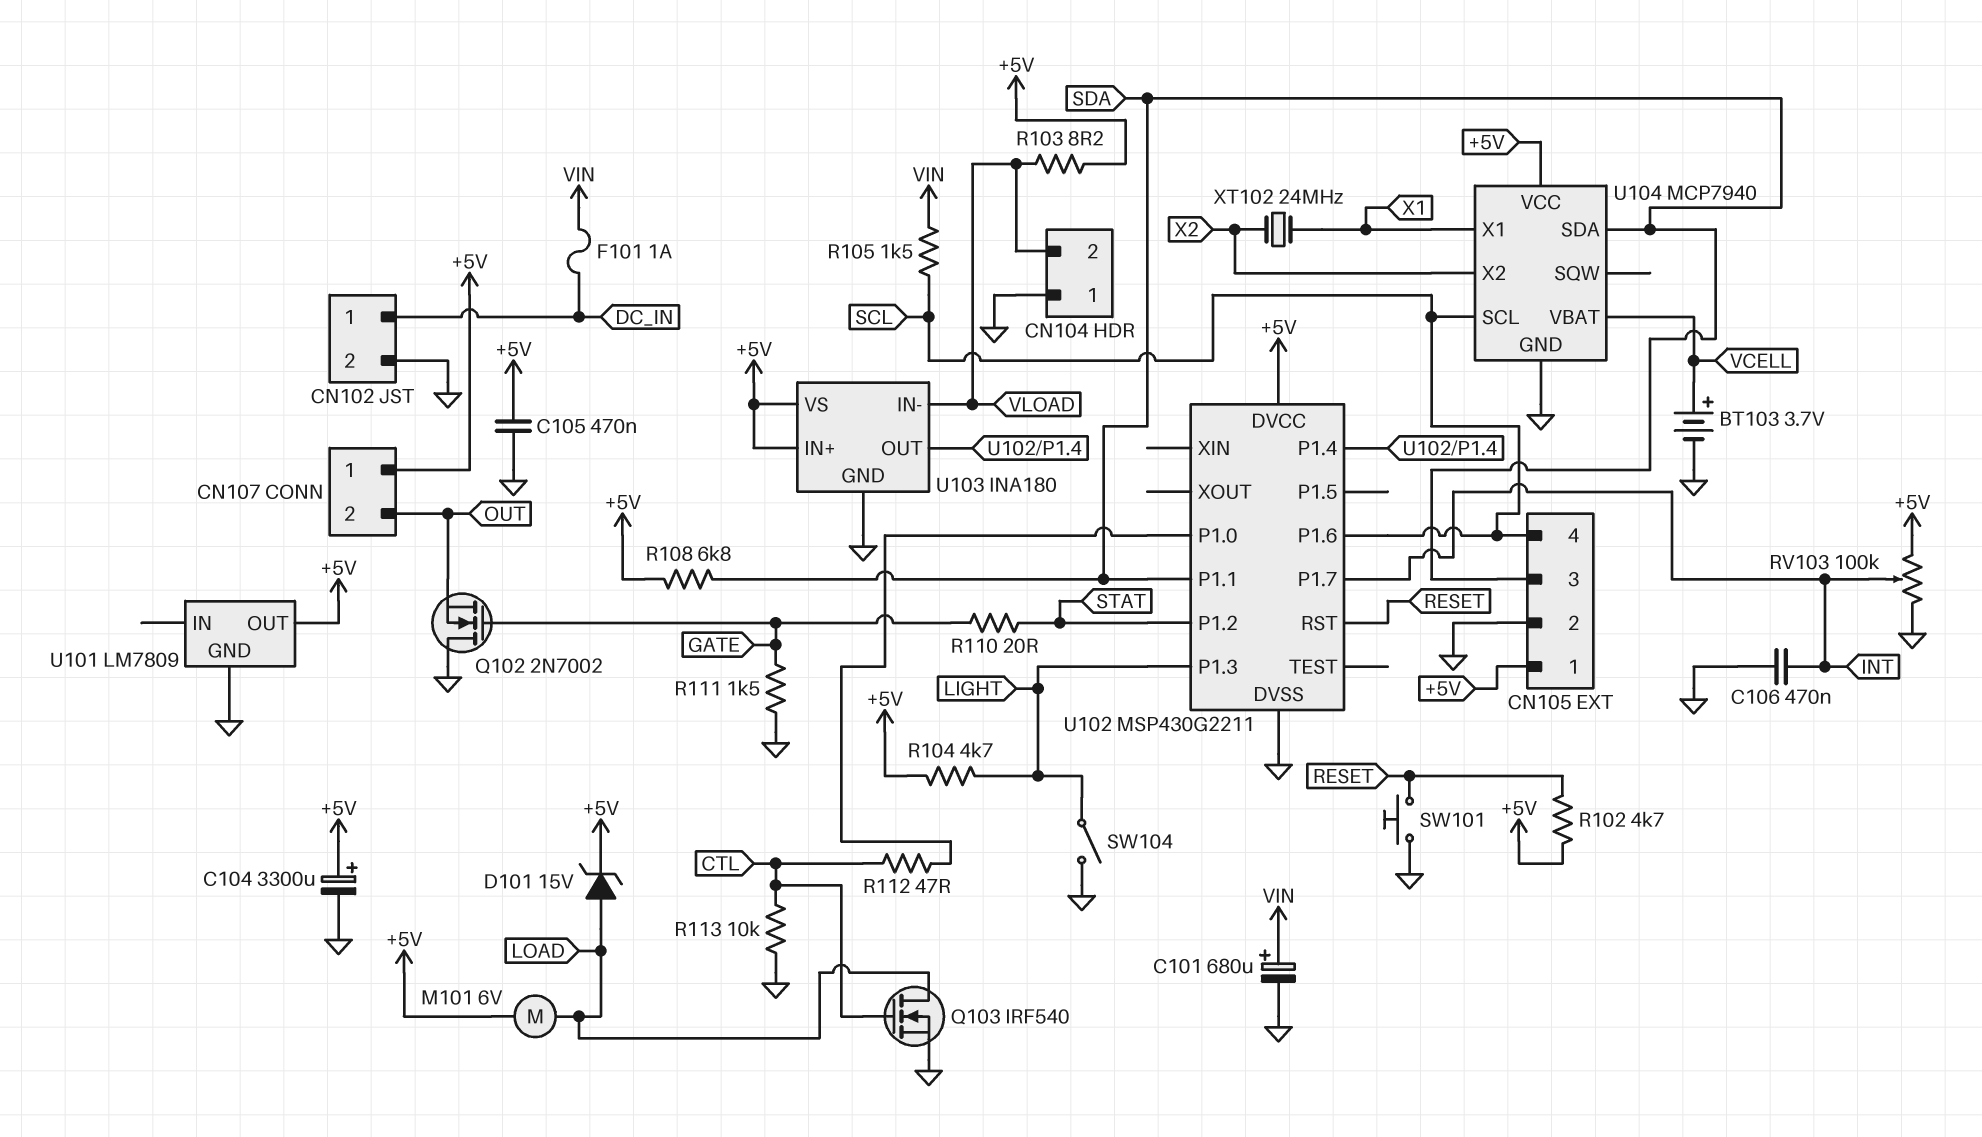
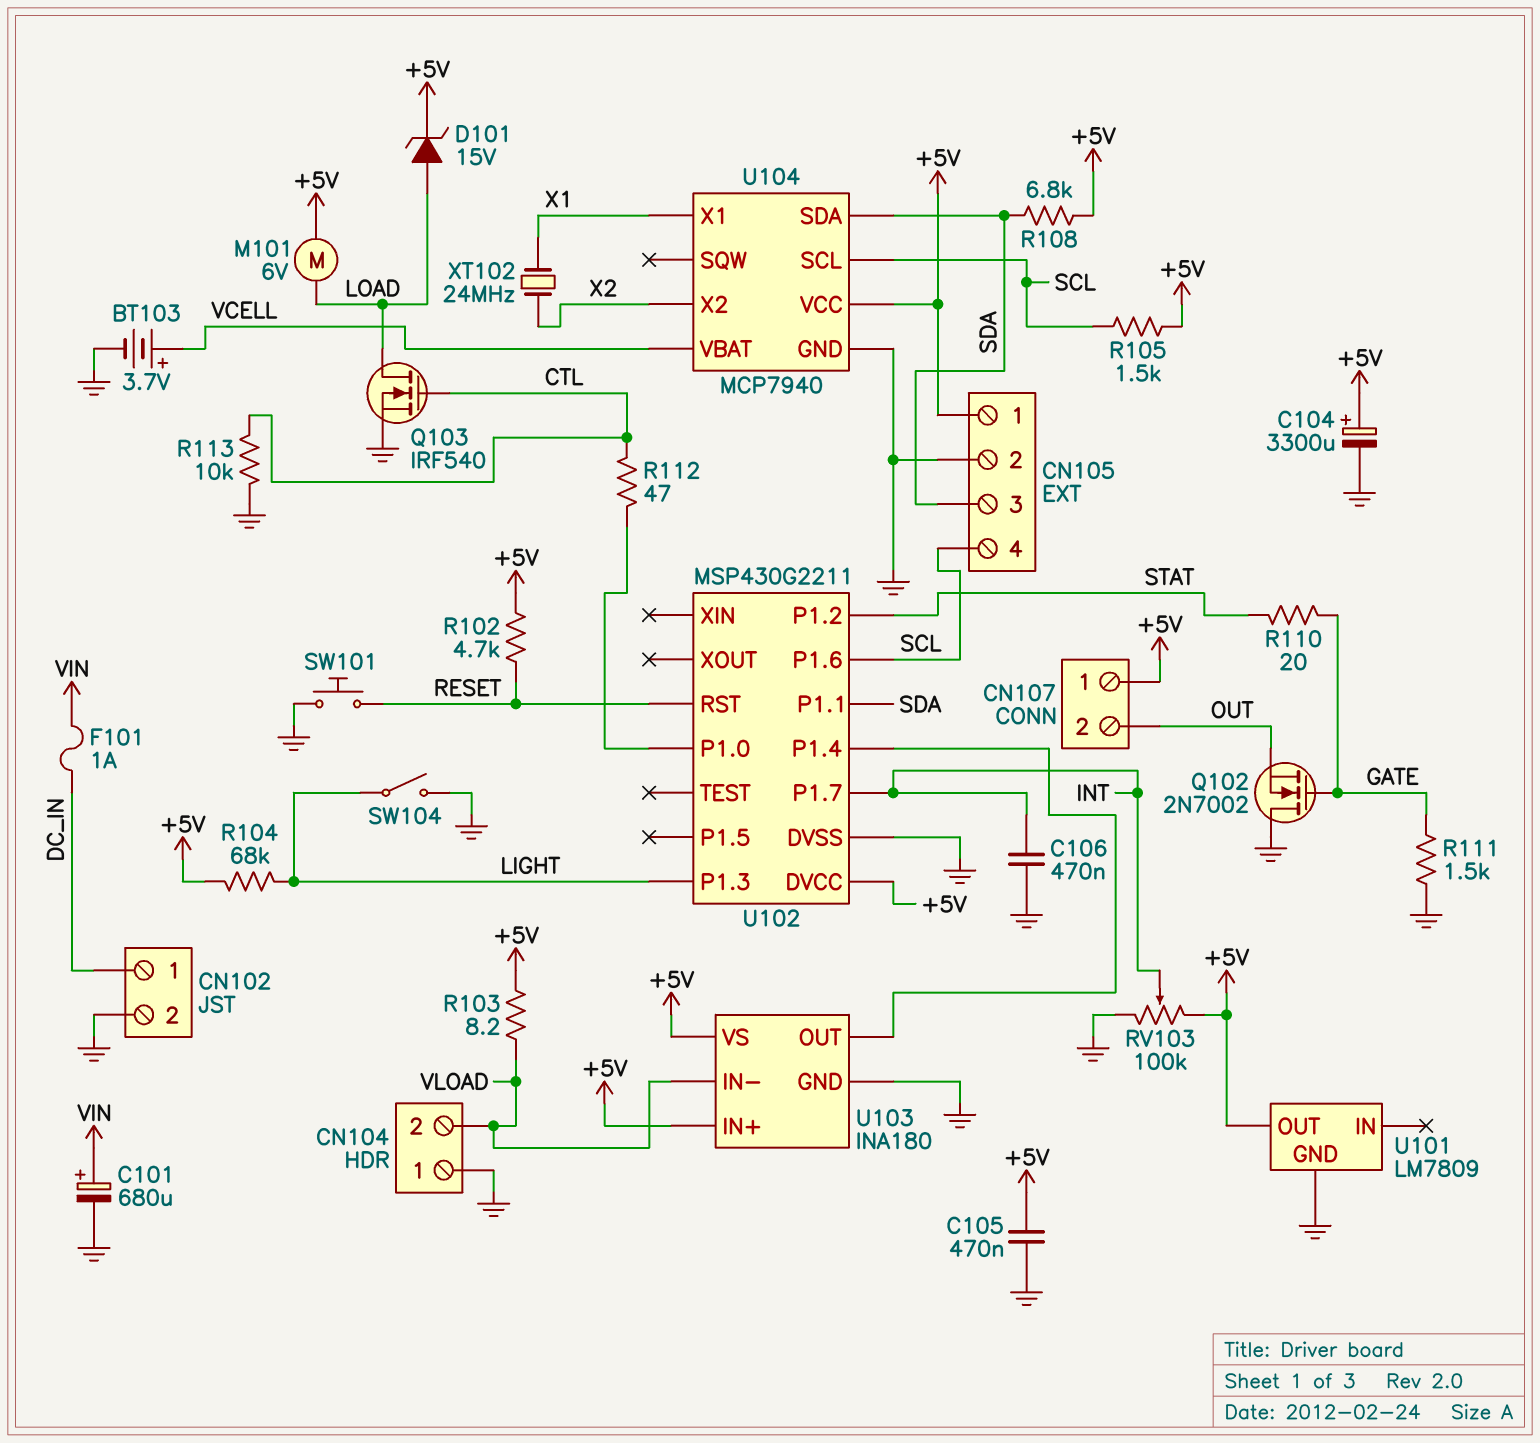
R104: 4.7k (+5V, LIGHT) -> 68k (+5V, LIGHT)
R105: 1.5k (SCL, VIN) -> 1.5k (+5V, SCL)

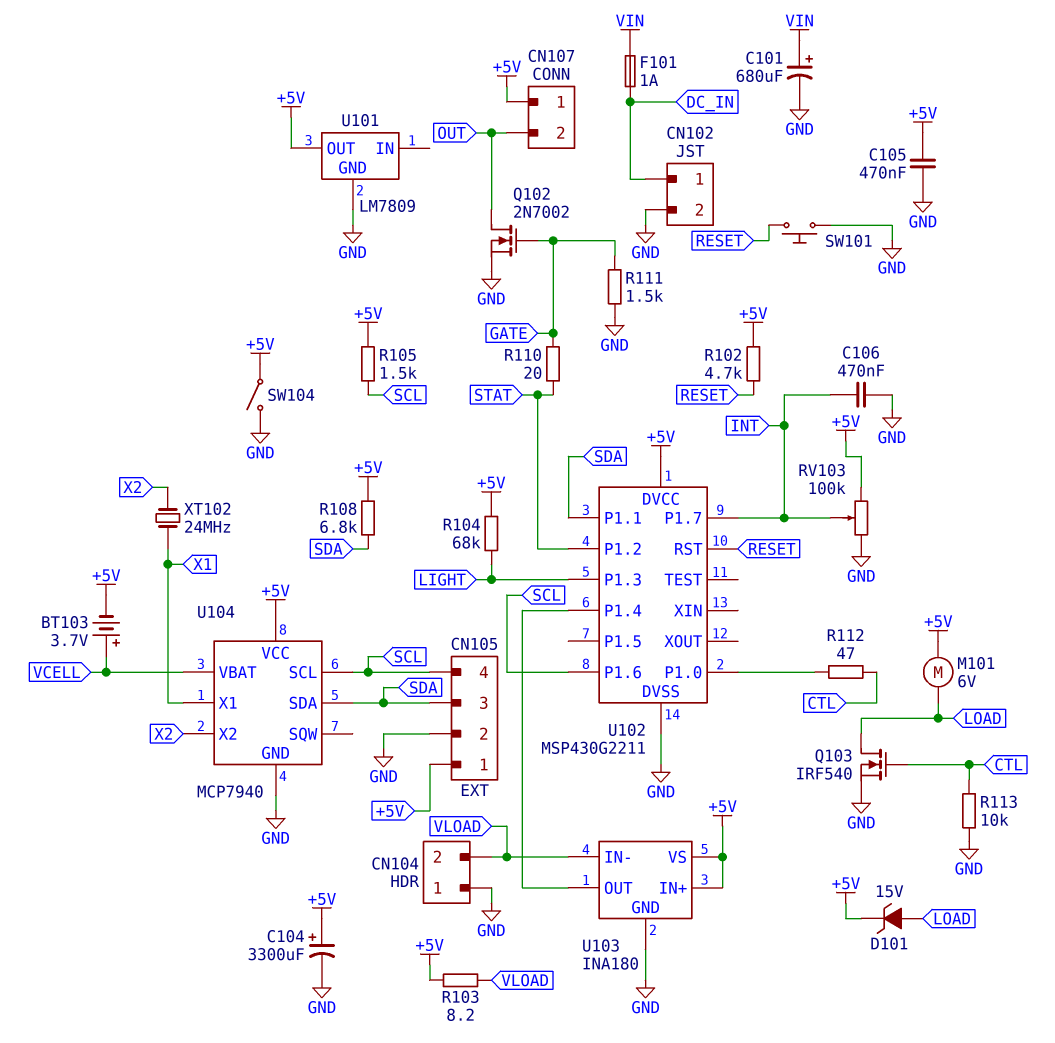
BT103: 3.7V (plus VCELL, minus GND) -> 3.7V (plus VCELL, minus +5V)
Q102: NMOS 2N7002 (G GATE, D GND, S OUT) -> NMOS 2N7002 (G GATE, D OUT, S GND)
SW104: switch (GND, LIGHT) -> switch (+5V, GND)

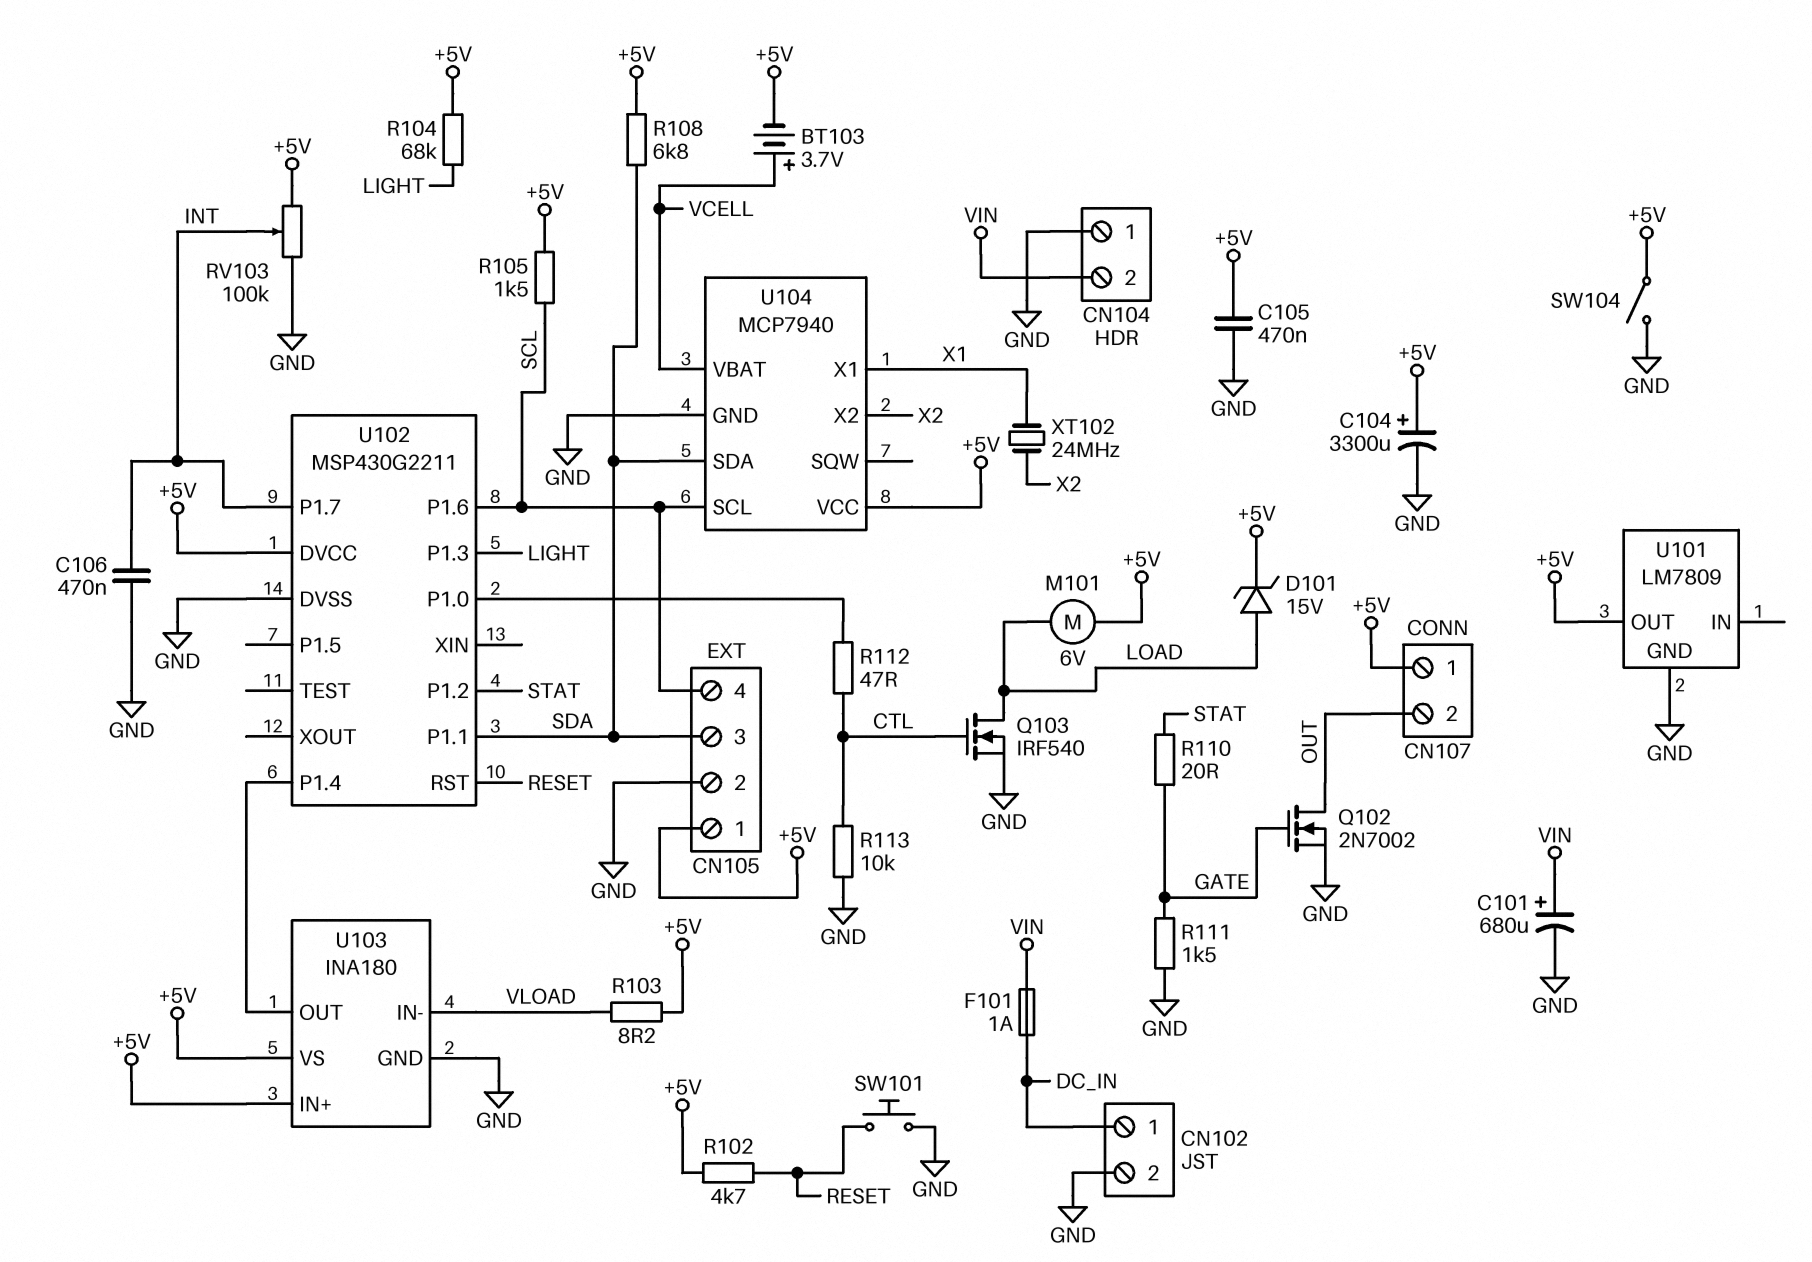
CN104 pin 2: VLOAD -> VIN

